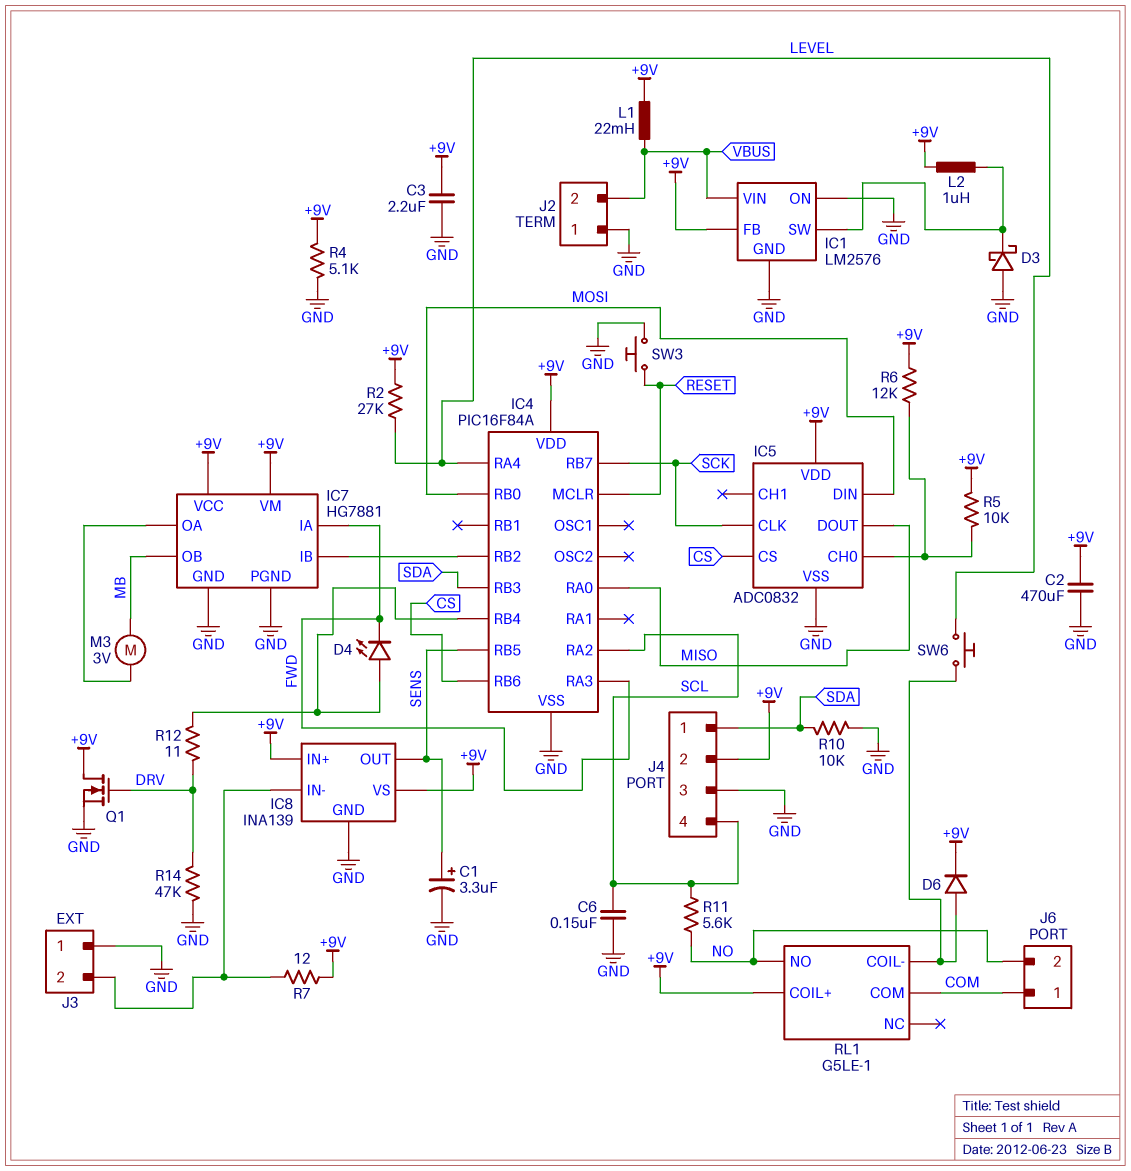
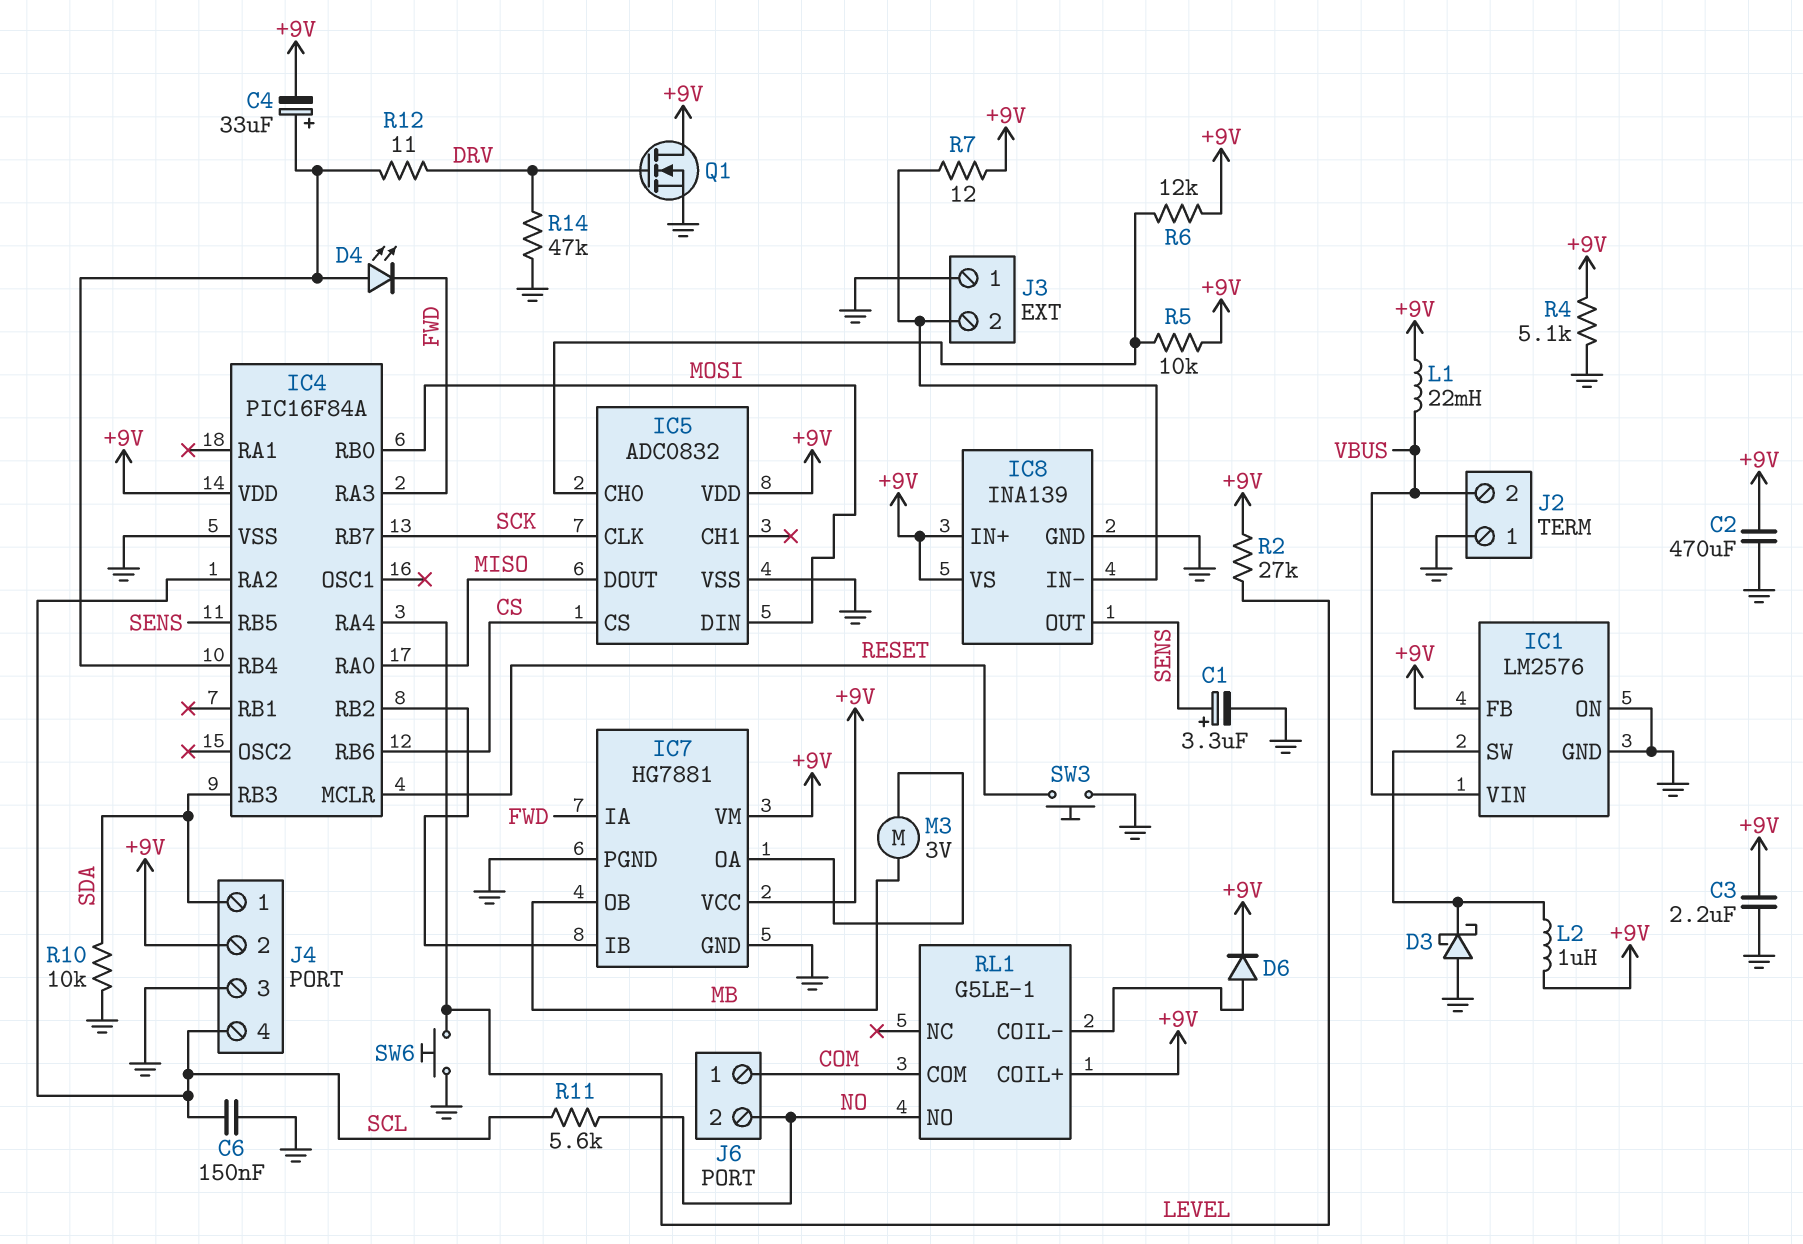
C4: none -> 33uF (plus IC4/RB4, minus +9V)
SW6: button (LEVEL, RL1/COIL-) -> button (GND, LEVEL)

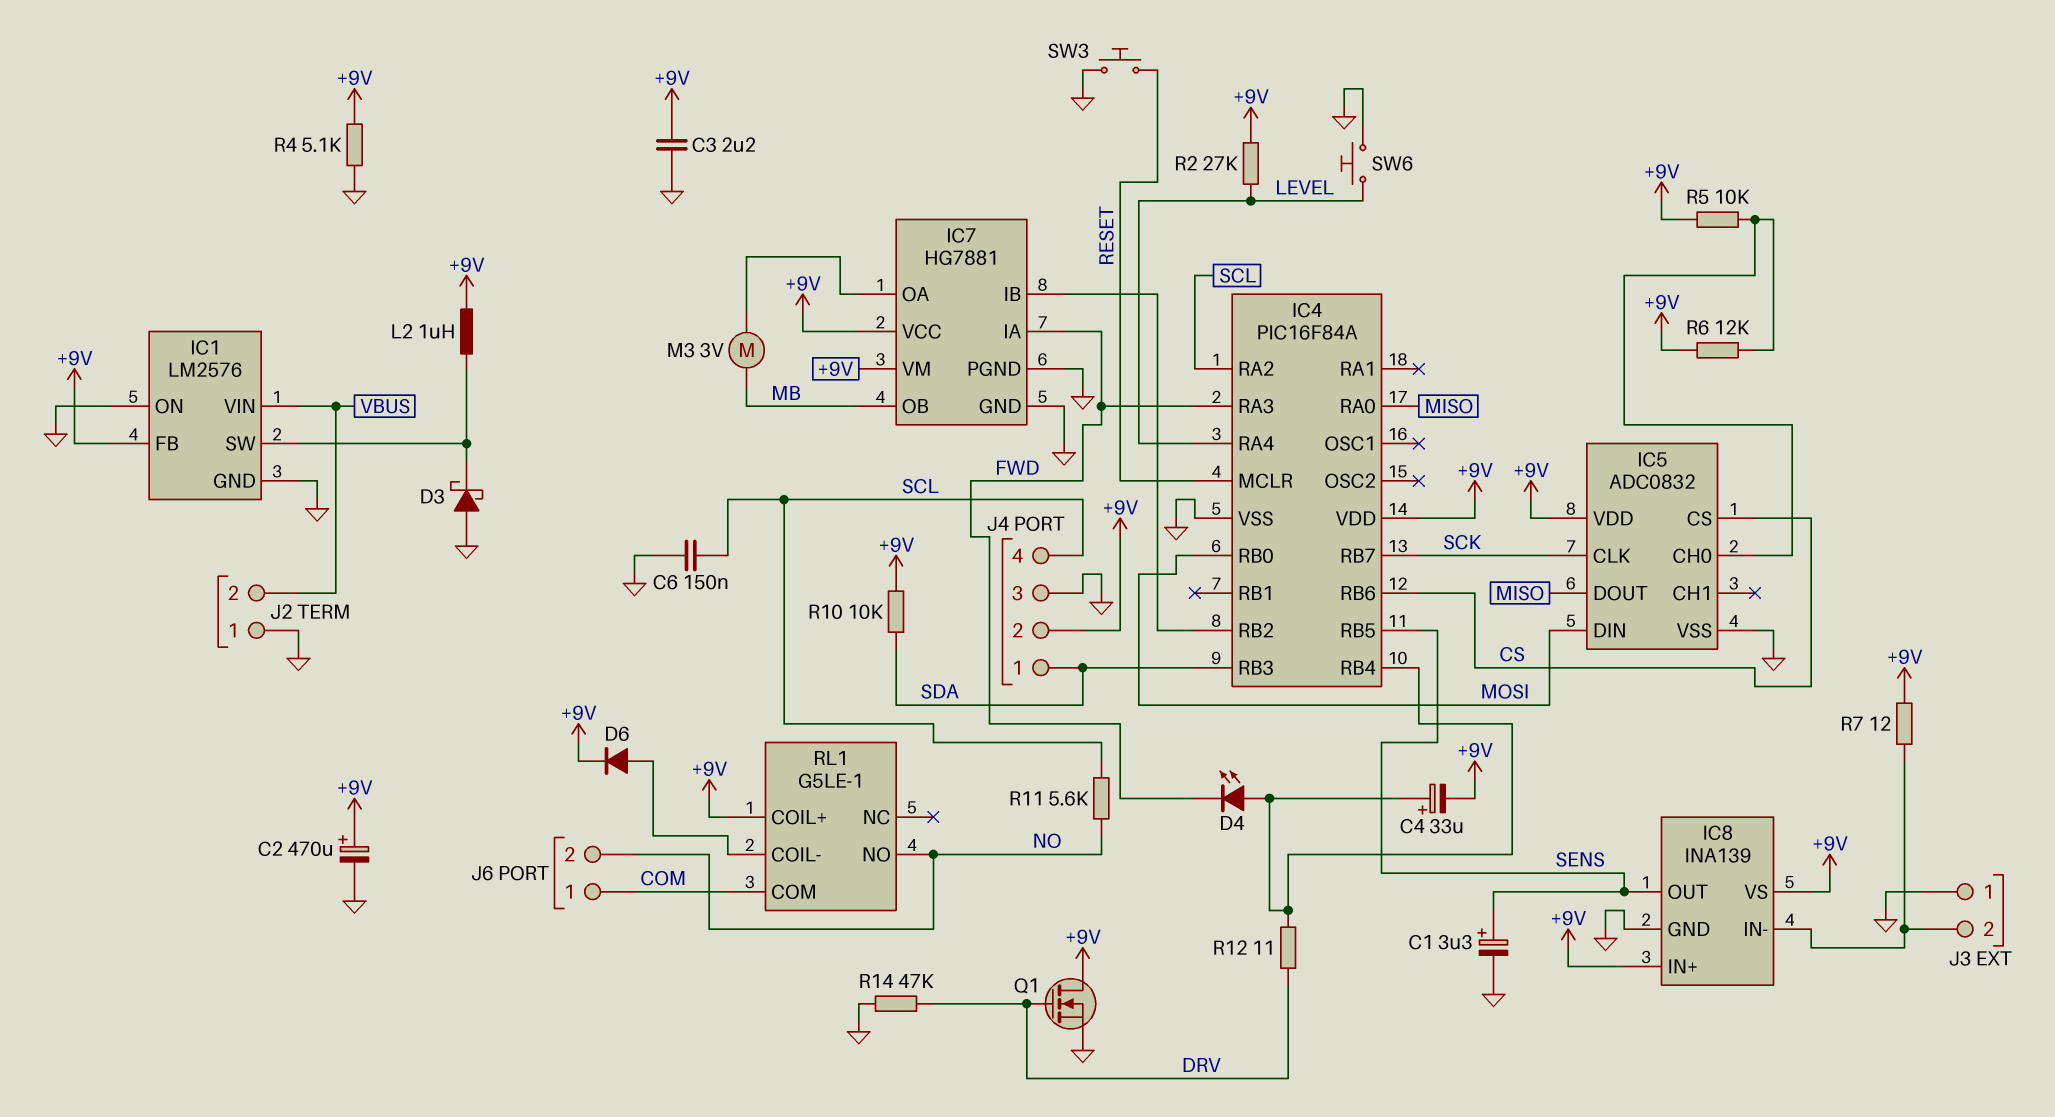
C2: 470uF (+9V, GND) -> 470uF (plus +9V, minus GND)
L1: 22mH (+9V, VBUS) -> none
R10: 10k (GND, SDA) -> 10k (+9V, SDA)

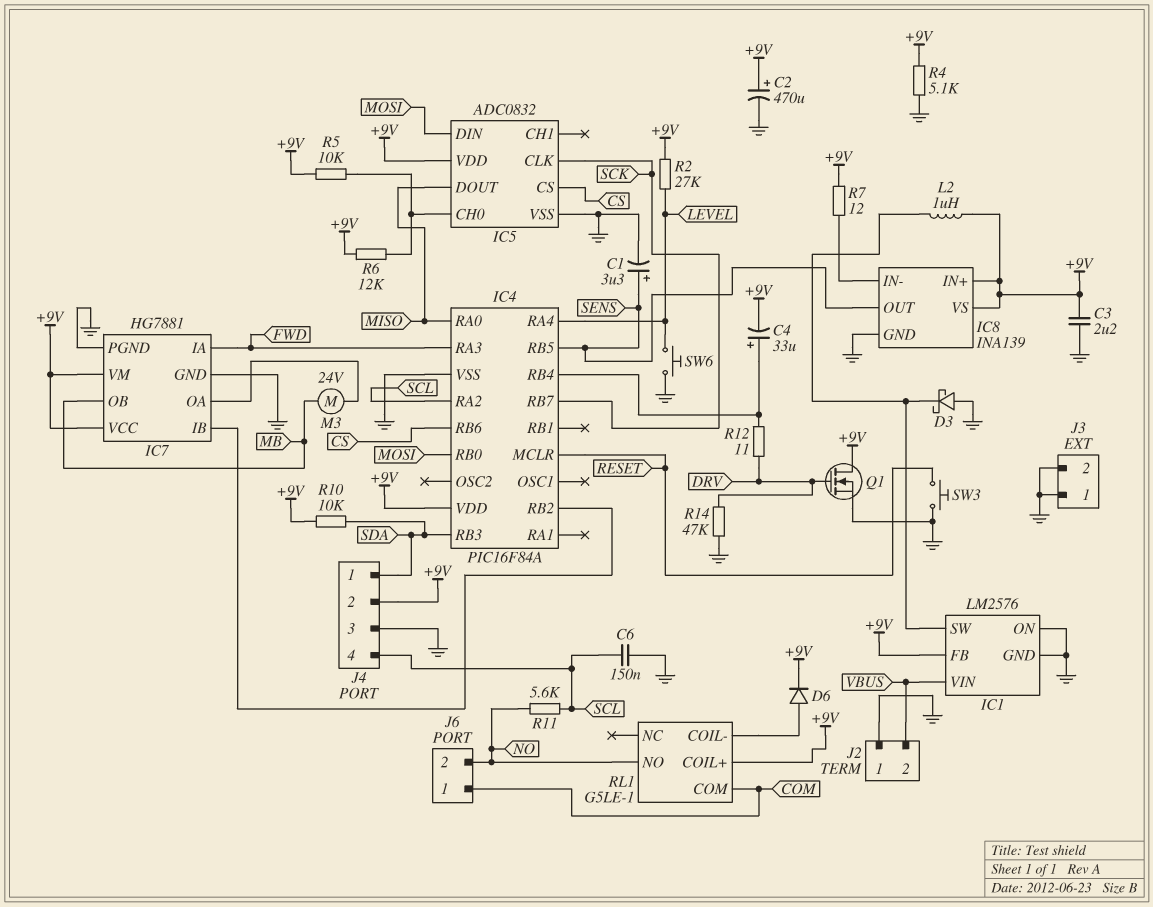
D4: LED (A IC4/RB4, K FWD) -> none
J3 pin 2: IC8/IN- -> GND
M3: motor 3V (IC7/OA, MB) -> motor 24V (IC7/OA, MB)

